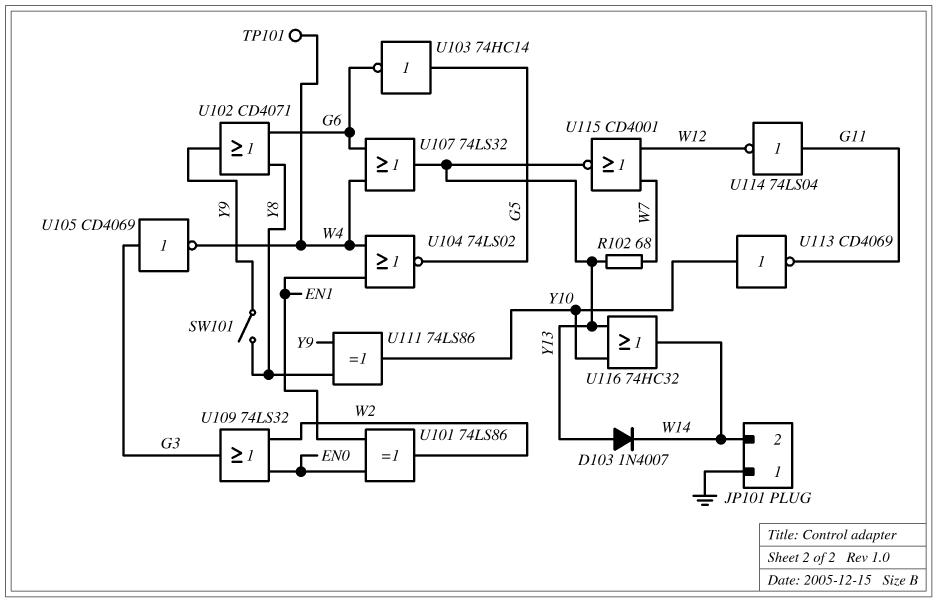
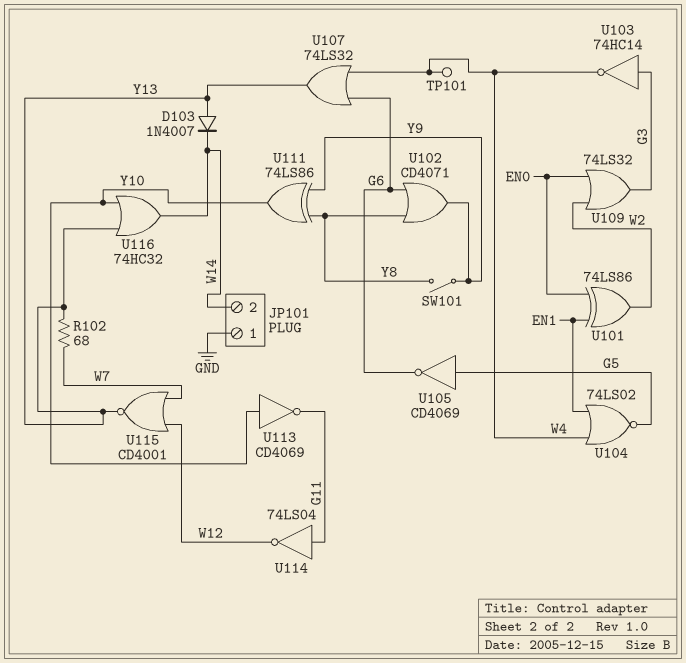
U103: NOT 74HC14 (in G5, out G6) -> NOT 74HC14 (in G3, out W4)
U105: NOT CD4069 (in G3, out W4) -> NOT CD4069 (in G5, out G6)

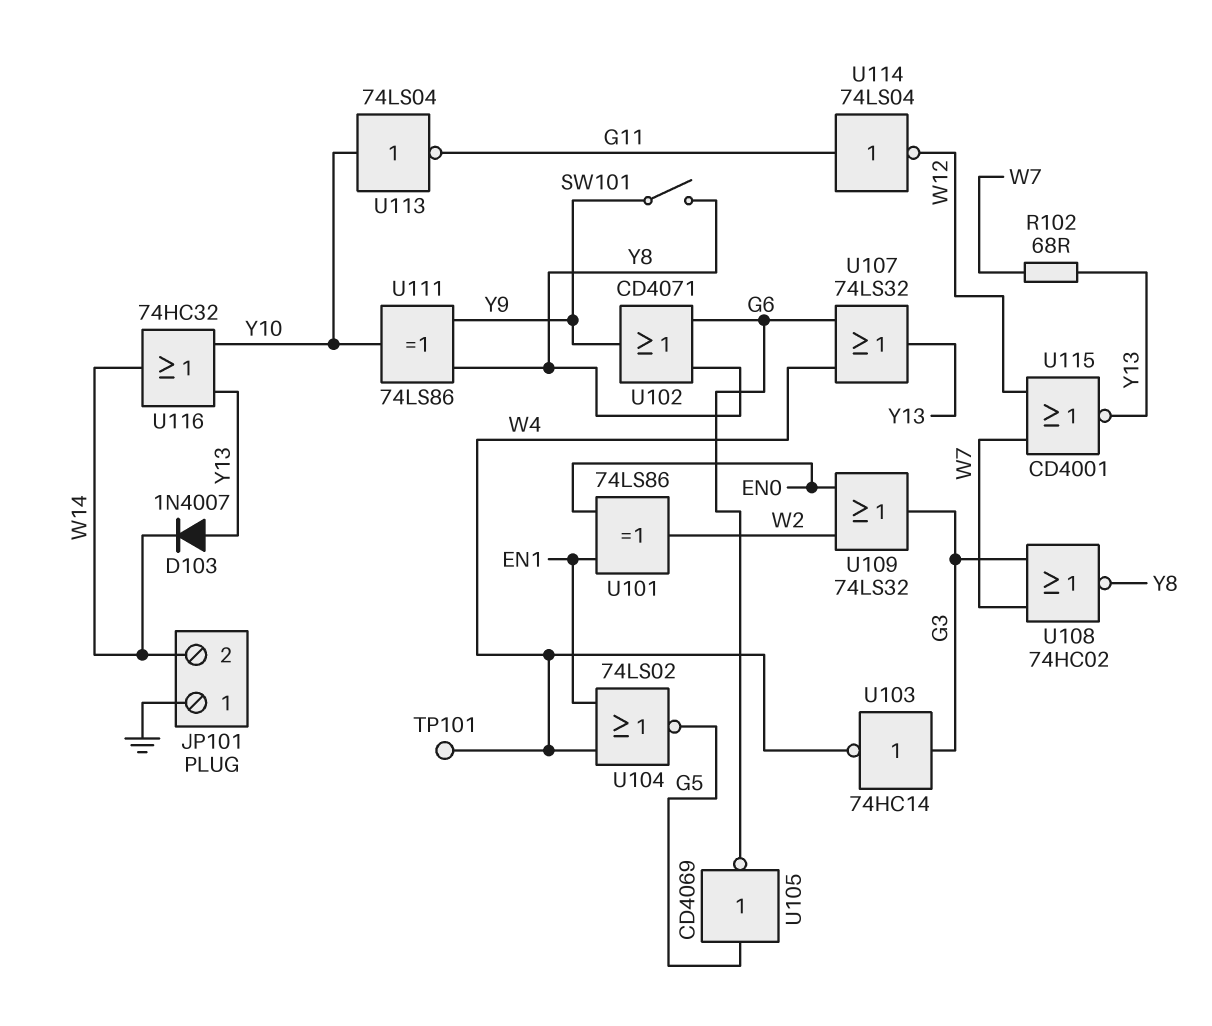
U108: none -> NOR 74HC02 (in G3, in W7, out Y8)
U113: NOT CD4069 (in Y10, out G11) -> NOT 74LS04 (in Y10, out G11)

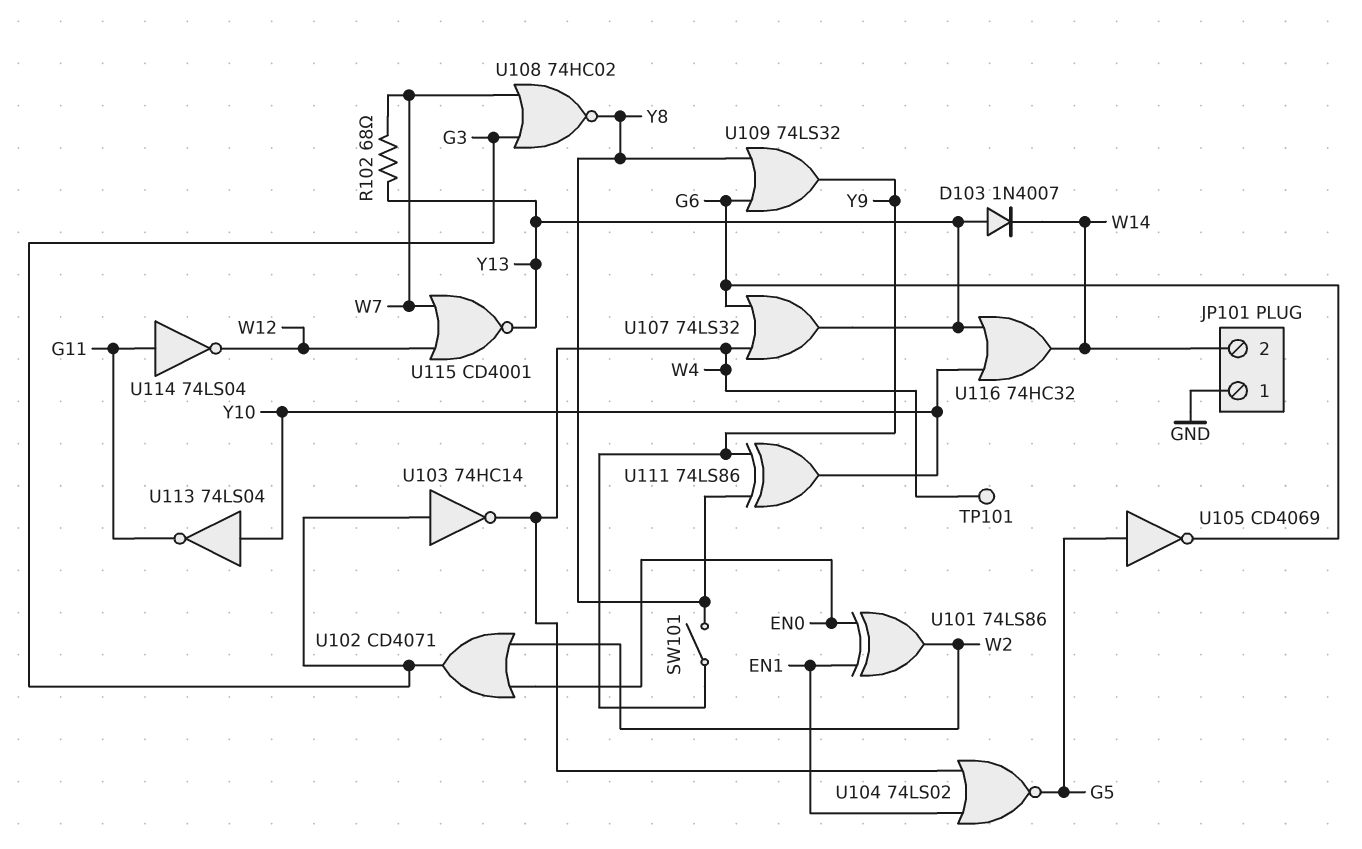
U102: OR CD4071 (in G6, in Y8, out Y9) -> OR CD4071 (in EN0, in W2, out G3)
U109: OR 74LS32 (in EN0, in W2, out G3) -> OR 74LS32 (in G6, in Y8, out Y9)

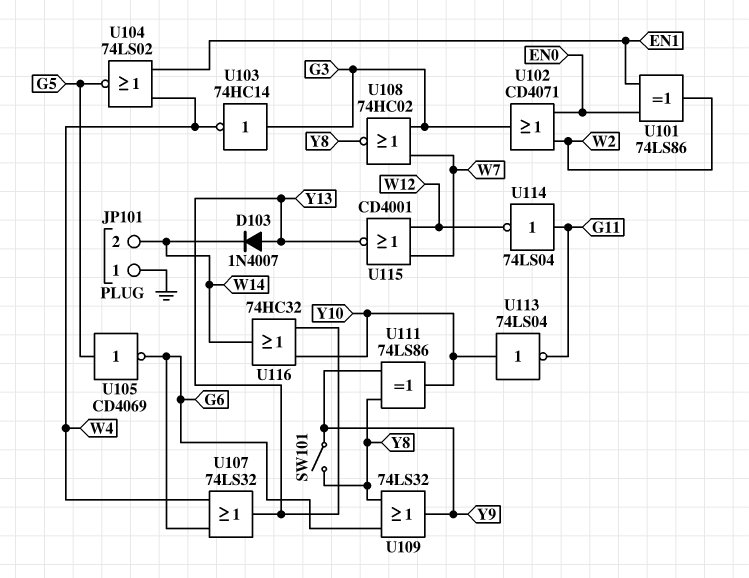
R102: 68 (W7, Y13) -> none
TP101: test point (W4) -> none

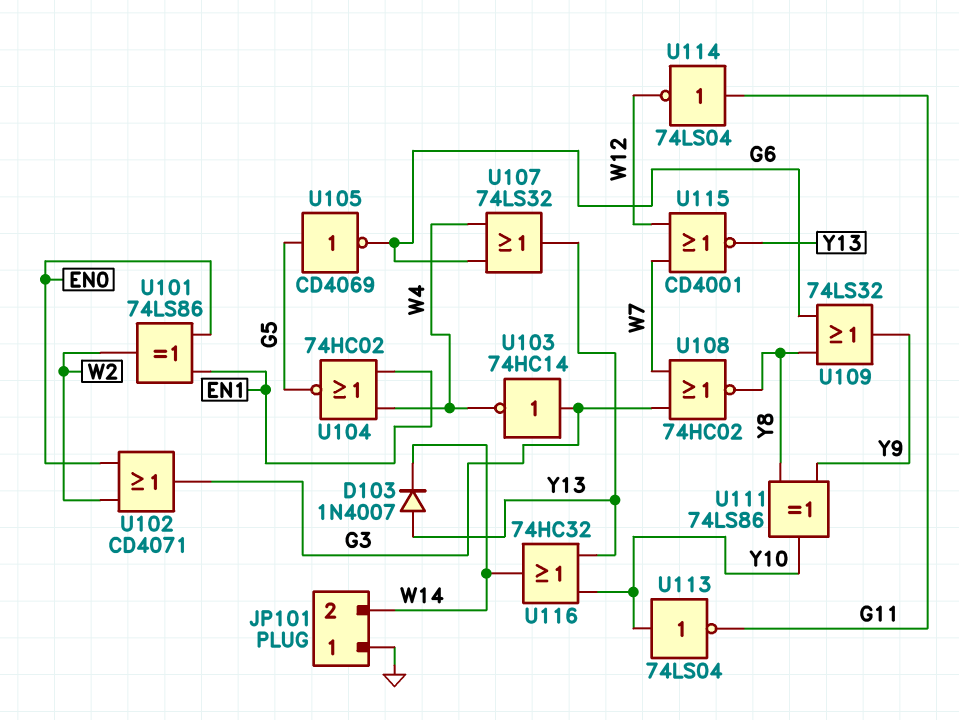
SW101: switch (Y8, Y9) -> none
U104: NOR 74LS02 (in EN1, in W4, out G5) -> NOR 74HC02 (in EN1, in W4, out G5)

